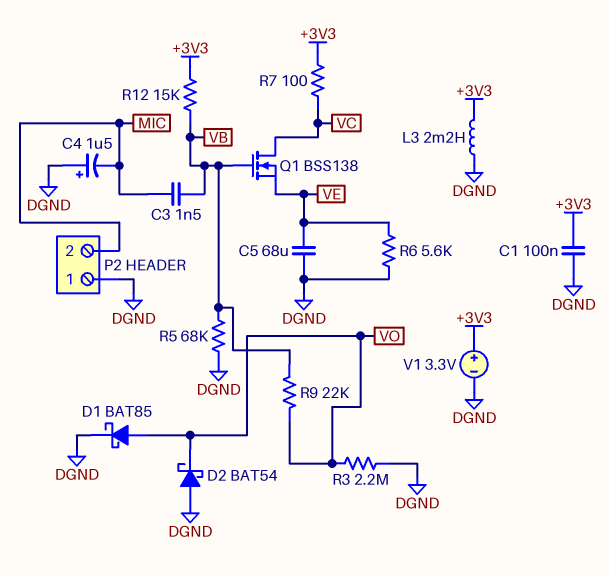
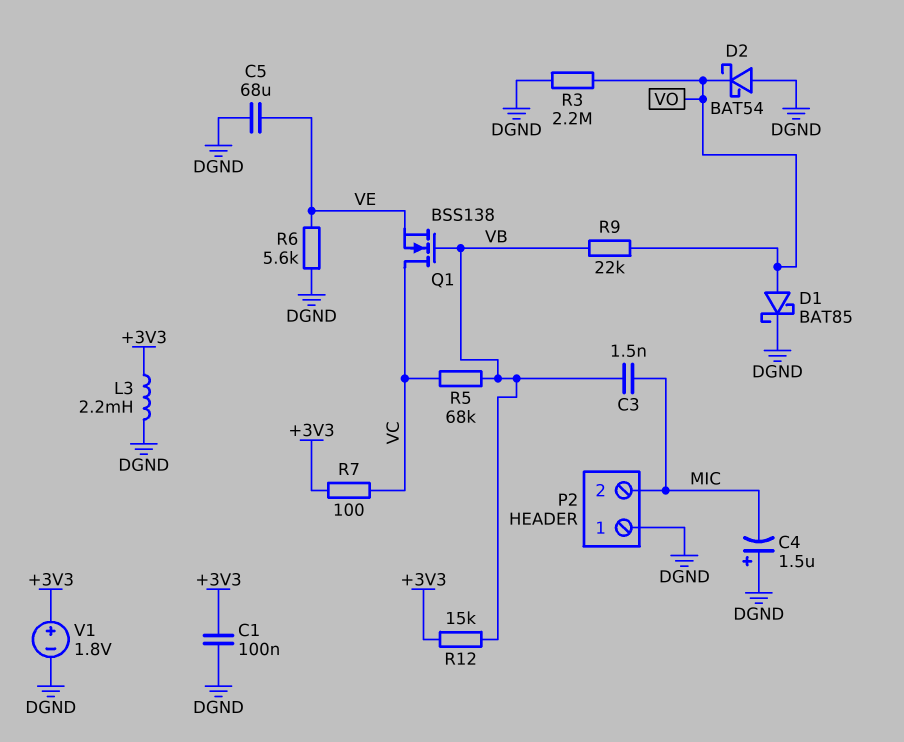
R5: 68k (DGND, VB) -> 68k (VB, VC)
V1: 3.3V (plus +3V3, minus DGND) -> 1.8V (plus +3V3, minus DGND)

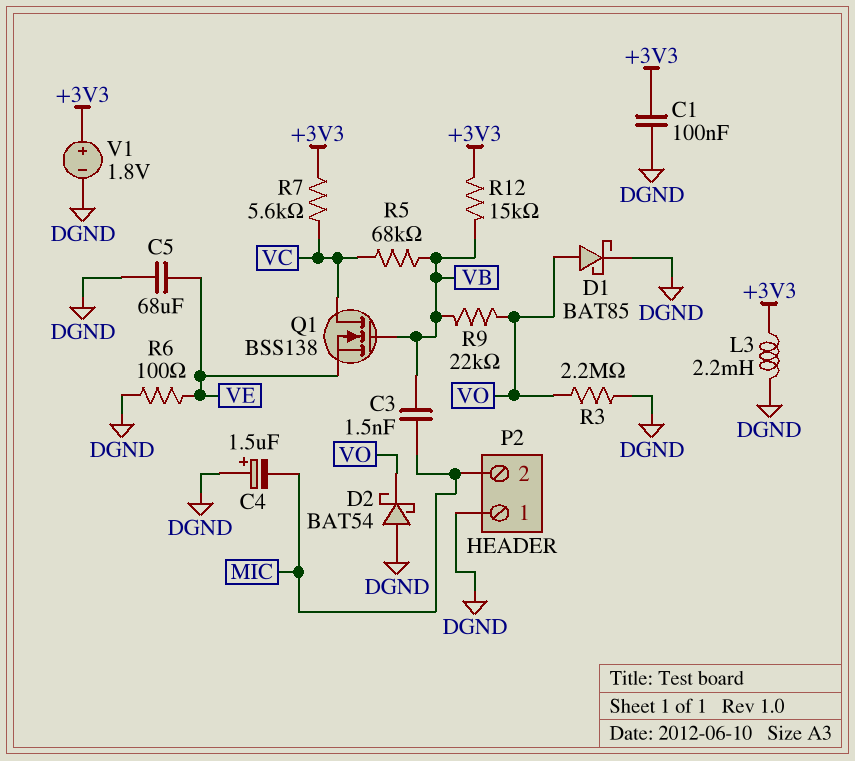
R6: 5.6k (DGND, VE) -> 100 (DGND, VE)
R7: 100 (+3V3, VC) -> 5.6k (+3V3, VC)

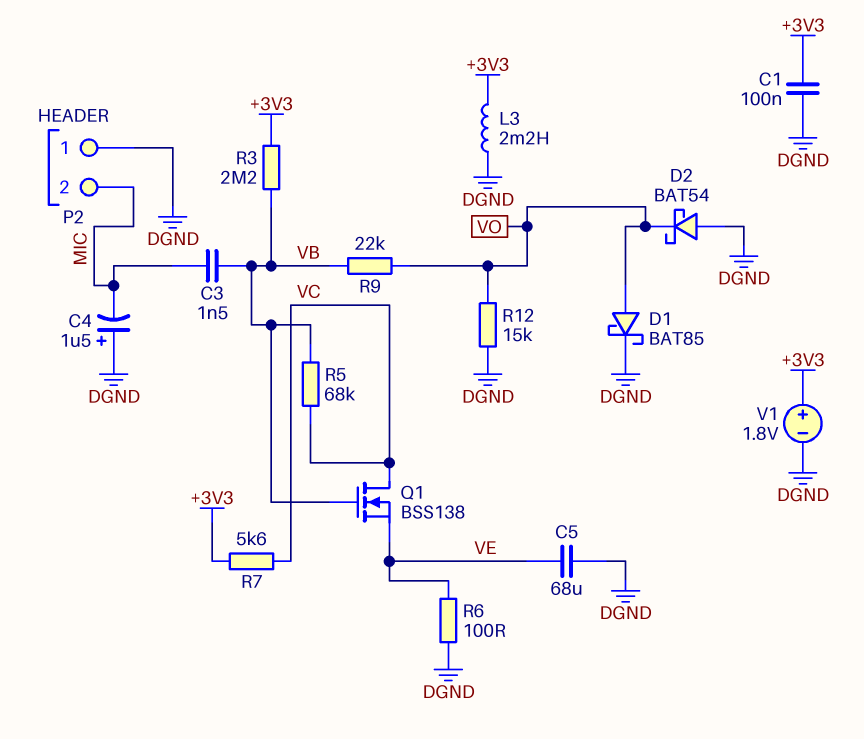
R3: 2.2M (DGND, VO) -> 2.2M (+3V3, VB)
R12: 15k (+3V3, VB) -> 15k (DGND, VO)

